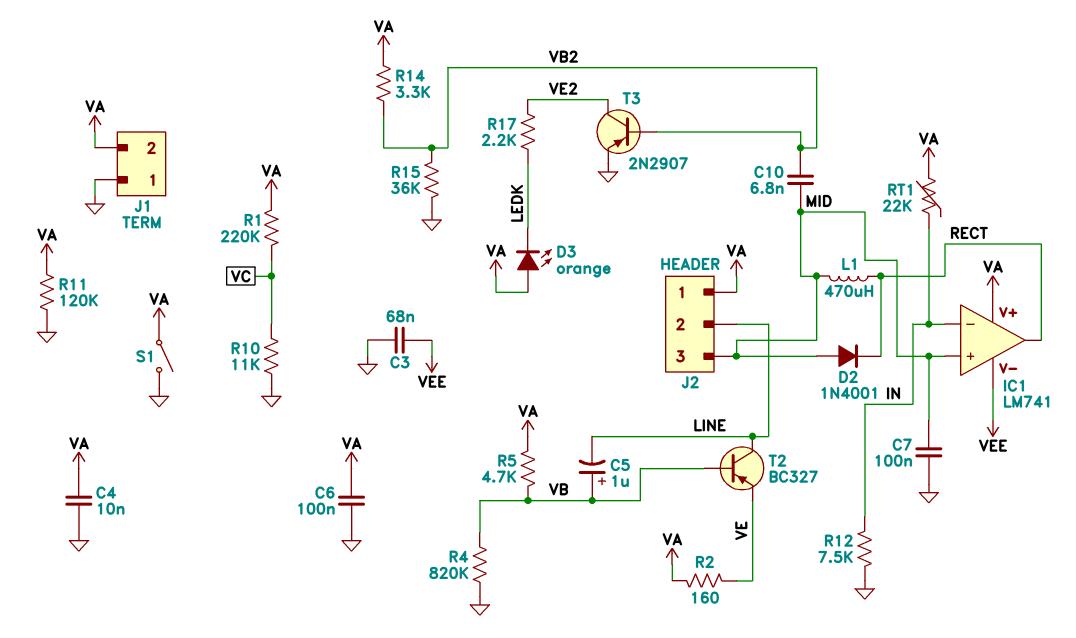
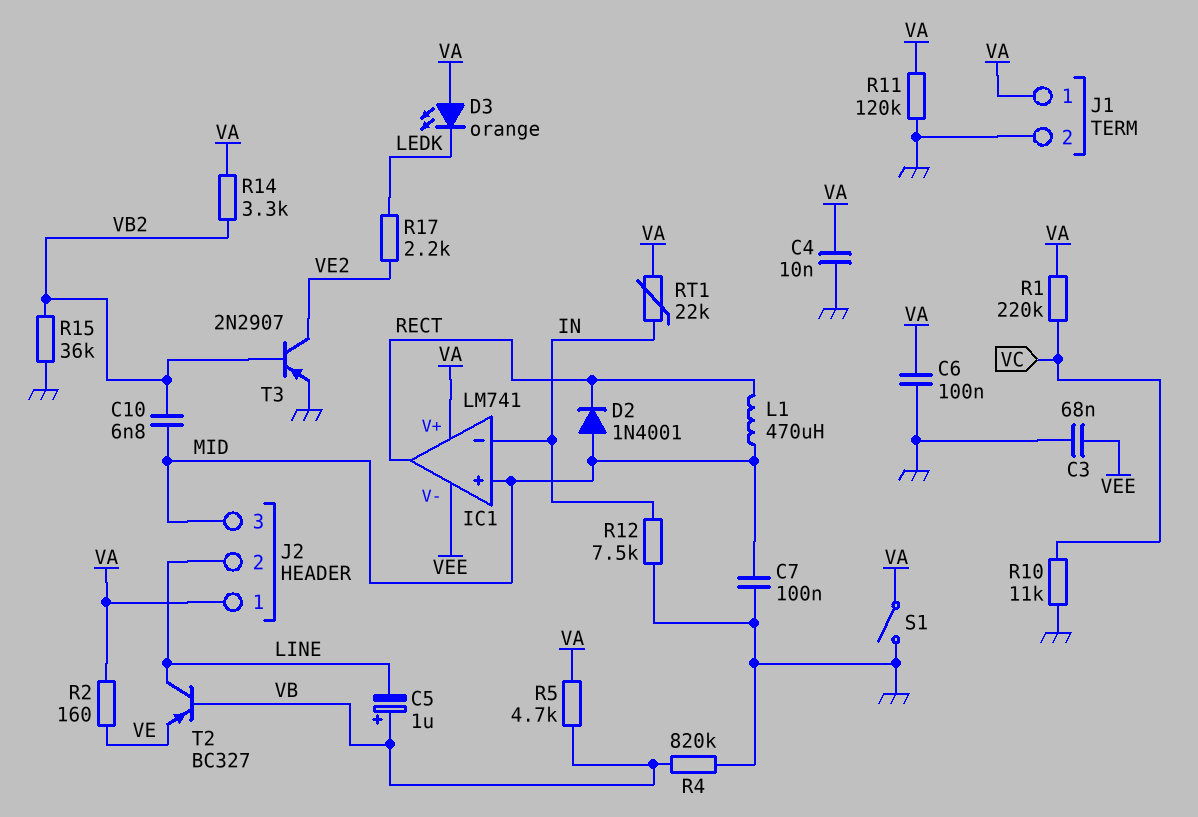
J1 pin 1: GND -> VA
J1 pin 2: VA -> GND

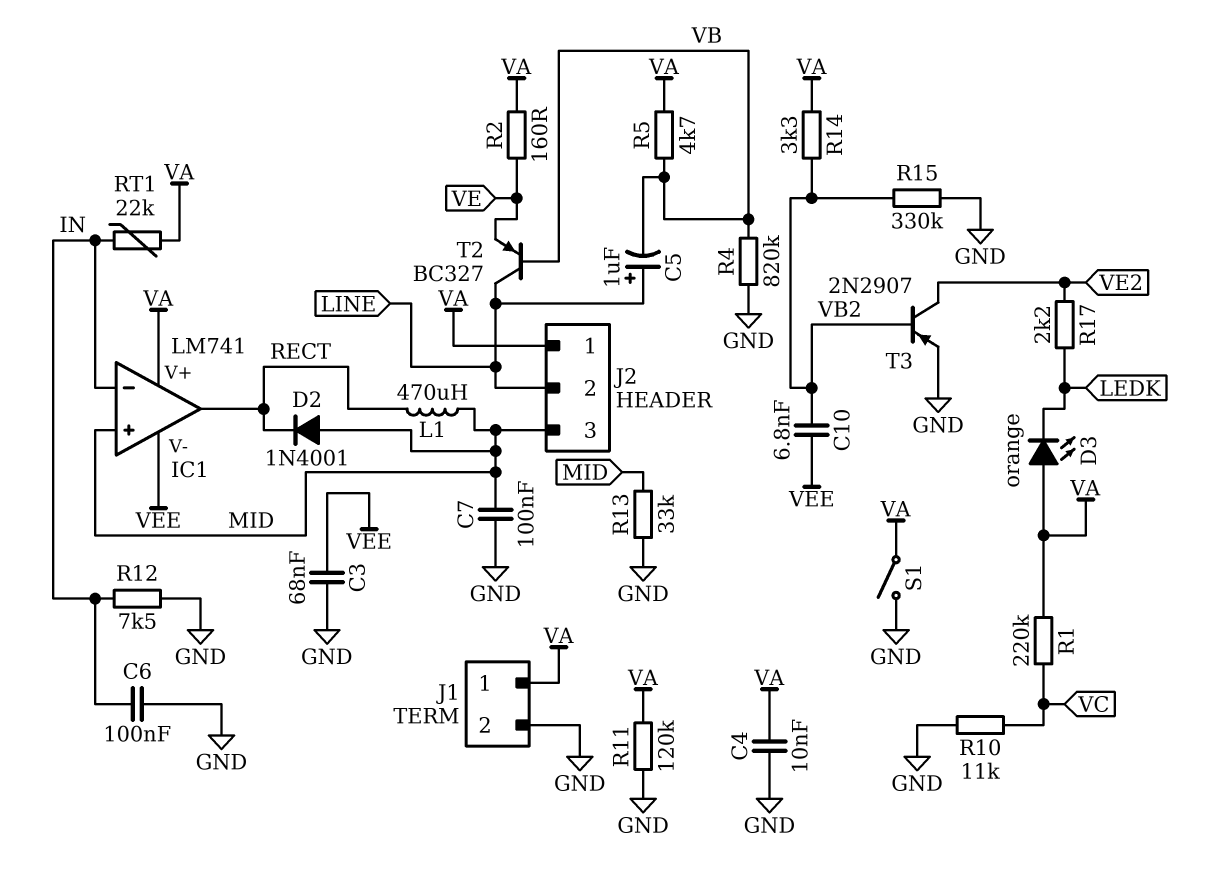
C5: 1uF (plus VB, minus LINE) -> 1uF (plus LINE, minus VB)
C6: 100nF (GND, VA) -> 100nF (GND, IN)
C10: 6.8nF (MID, VB2) -> 6.8nF (VB2, VEE)
R13: none -> 33k (GND, MID)
R15: 36k (GND, VB2) -> 330k (GND, VB2)

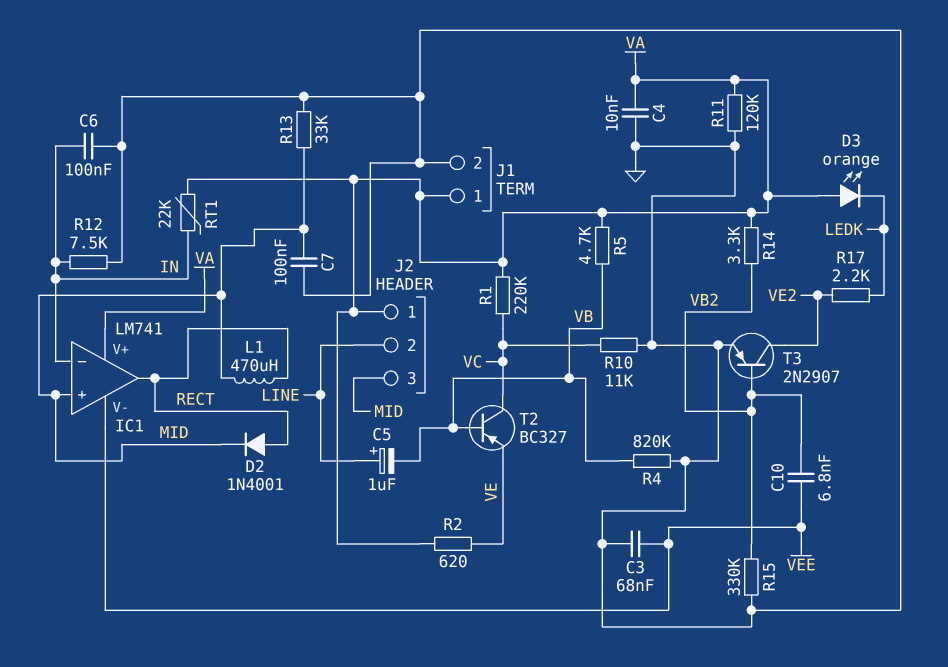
D2: diode 1N4001 (A MID, K RECT) -> diode 1N4001 (A RECT, K MID)
R2: 160 (VA, VE) -> 620 (VA, VE)
S1: switch (GND, VA) -> none
T2: PNP BC327 (B VB, C LINE, E VE) -> PNP BC327 (B VB, C VC, E VE)

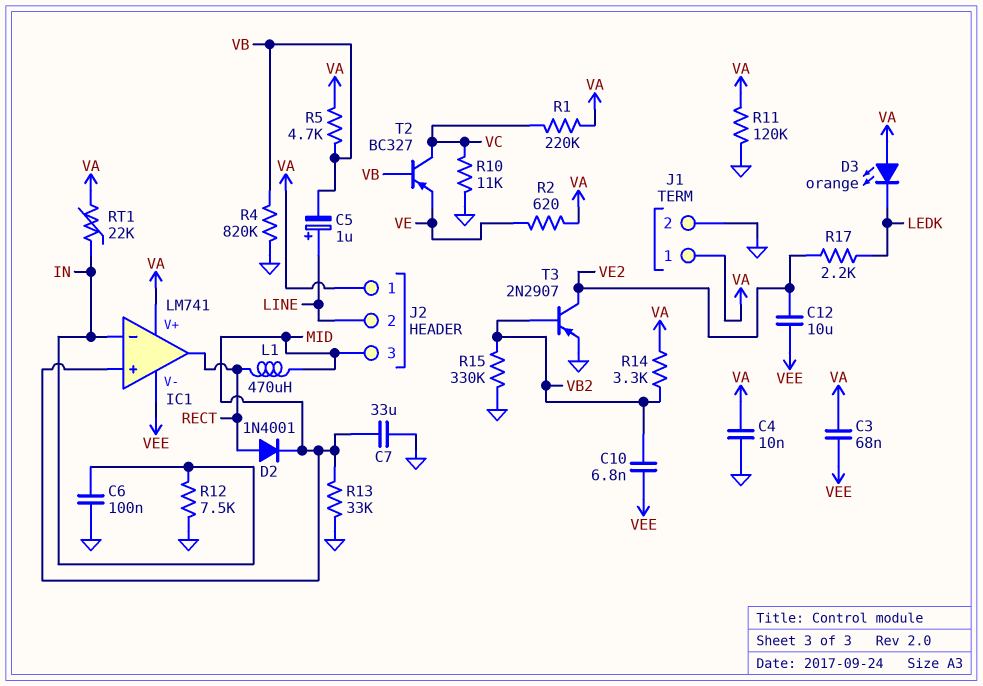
C3: 68nF (GND, VEE) -> 68nF (VA, VEE)
C7: 100nF (GND, MID) -> 33uF (GND, MID)
C12: none -> 10uF (VE2, VEE)

